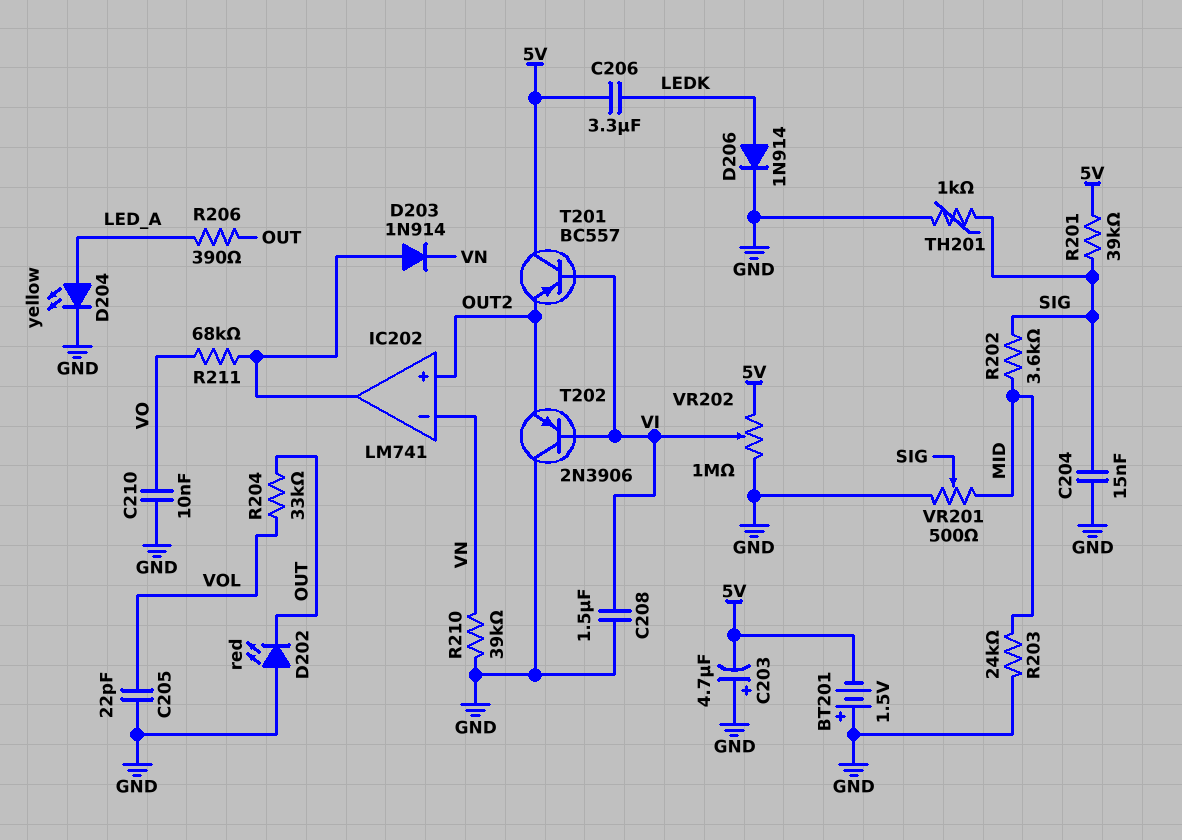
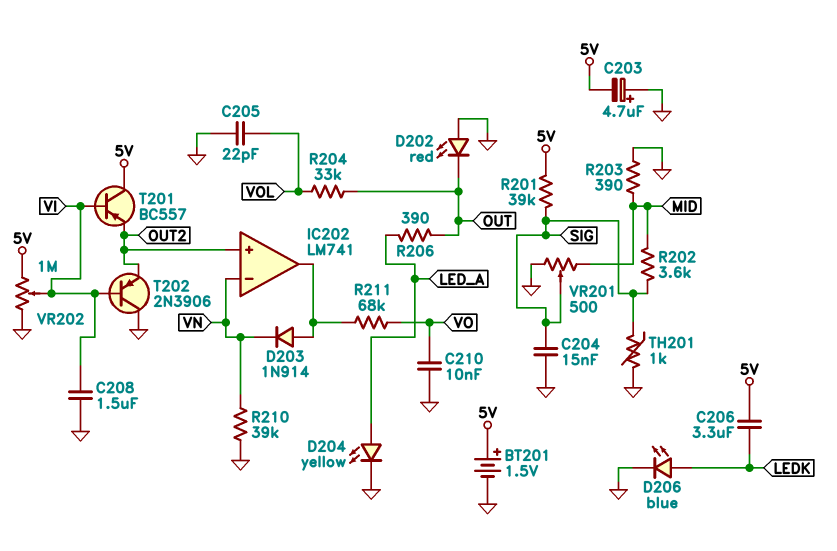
BT201: 1.5V (plus GND, minus 5V) -> 1.5V (plus 5V, minus GND)
D206: diode 1N914 (A LEDK, K GND) -> LED blue (A LEDK, K GND)
R203: 24k (GND, MID) -> 390 (GND, MID)

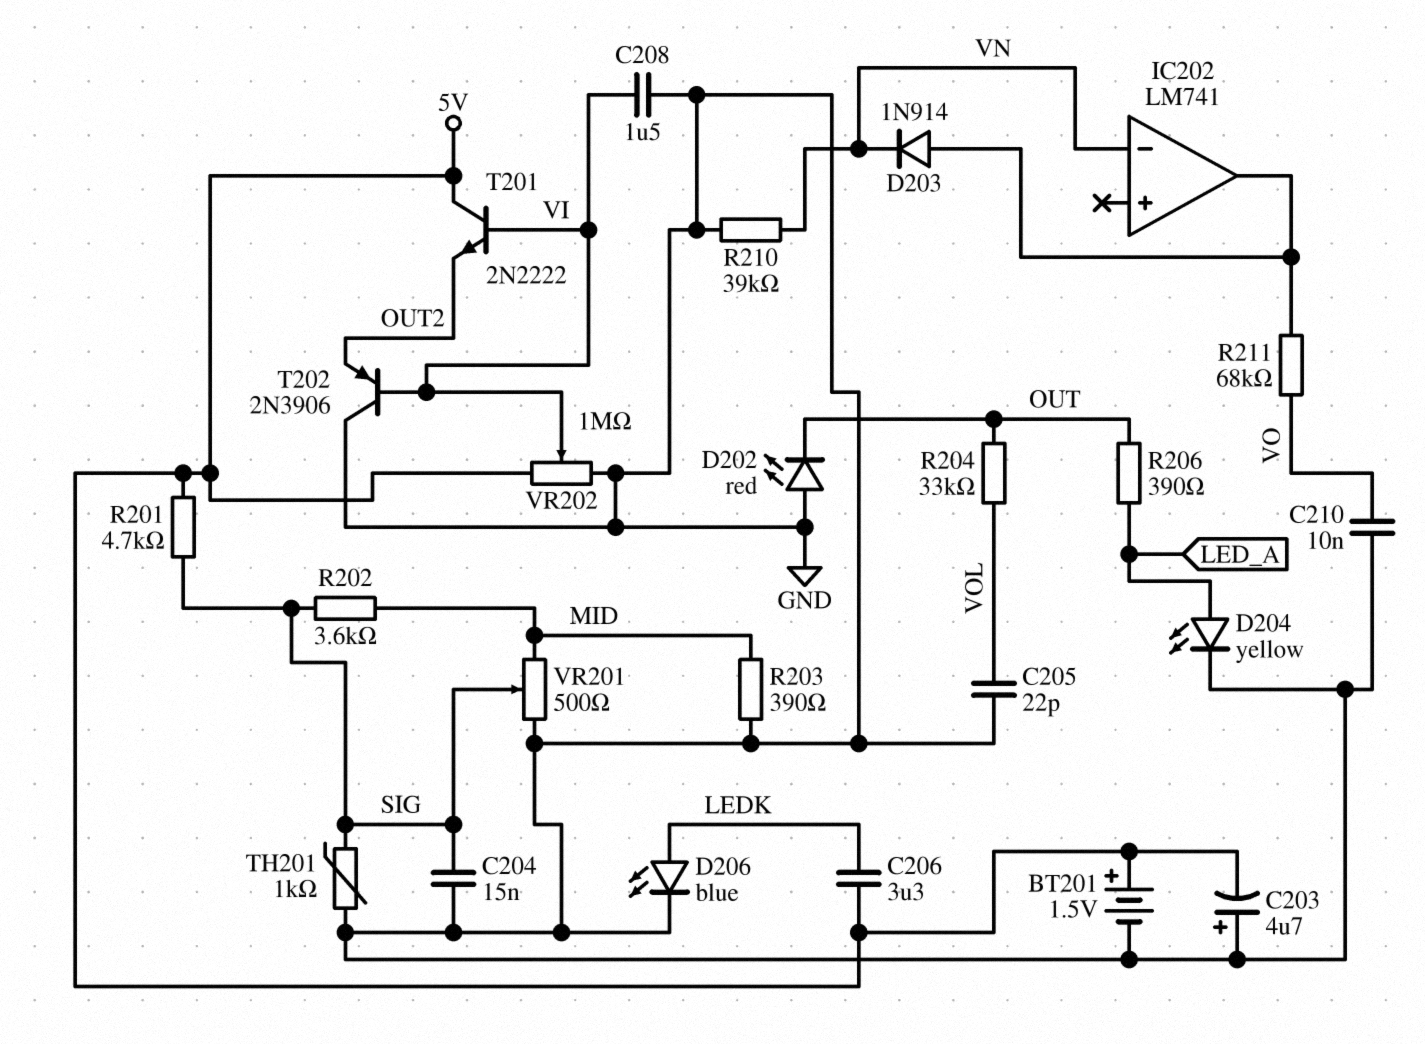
IC202 pin in+: OUT2 -> none
R201: 39k (5V, SIG) -> 4.7k (5V, SIG)
T201: PNP BC557 (B VI, C 5V, E OUT2) -> NPN 2N2222 (B VI, C 5V, E OUT2)

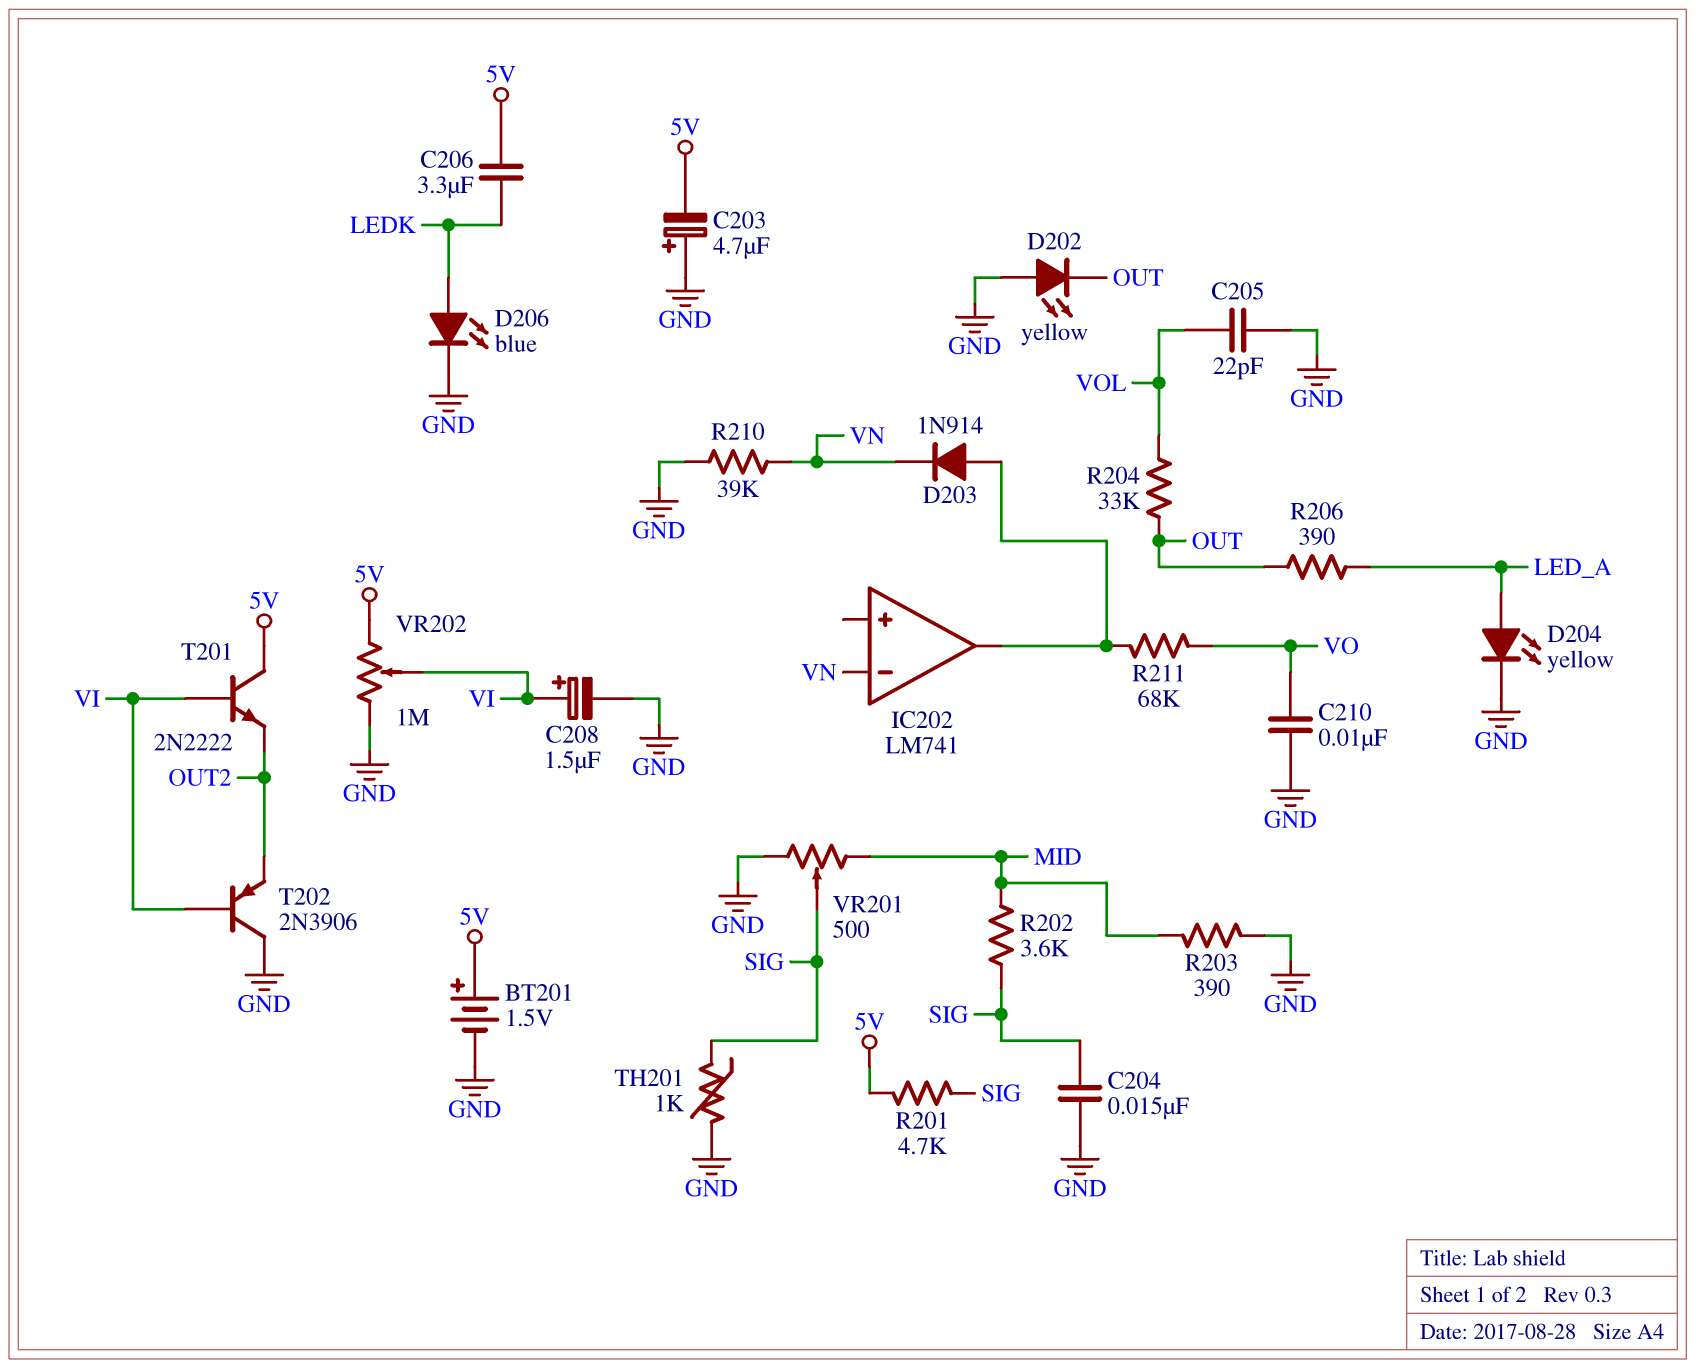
C208: 1.5uF (GND, VI) -> 1.5uF (plus VI, minus GND)
D202: LED red (A GND, K OUT) -> LED yellow (A GND, K OUT)

